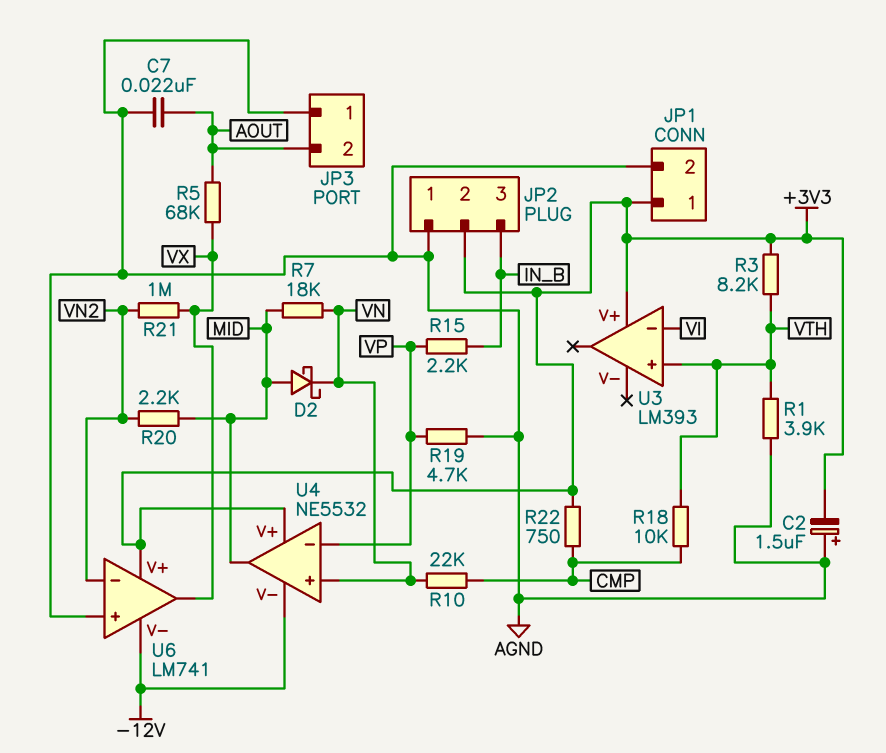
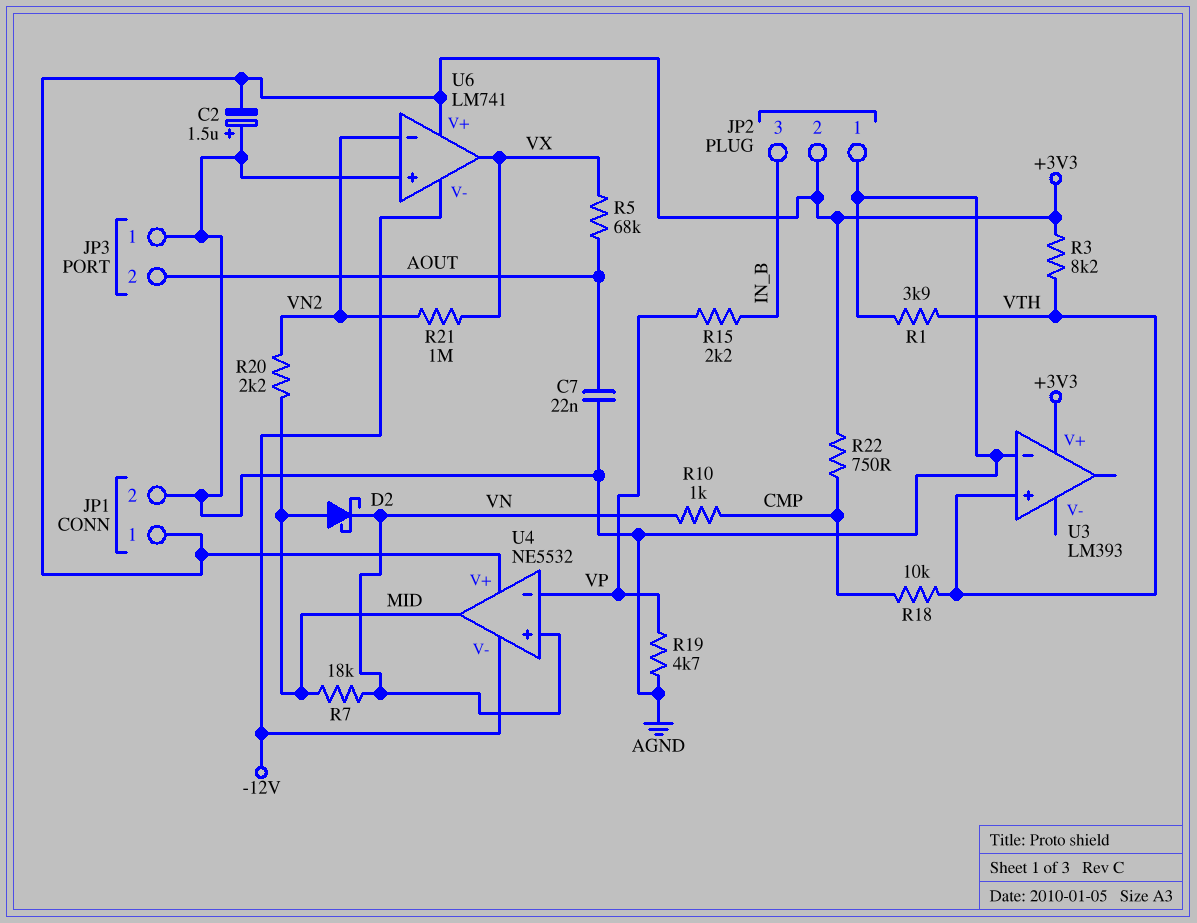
R10: 22k (CMP, VN) -> 1k (CMP, VN)
U3 pin in-: VI -> AGND

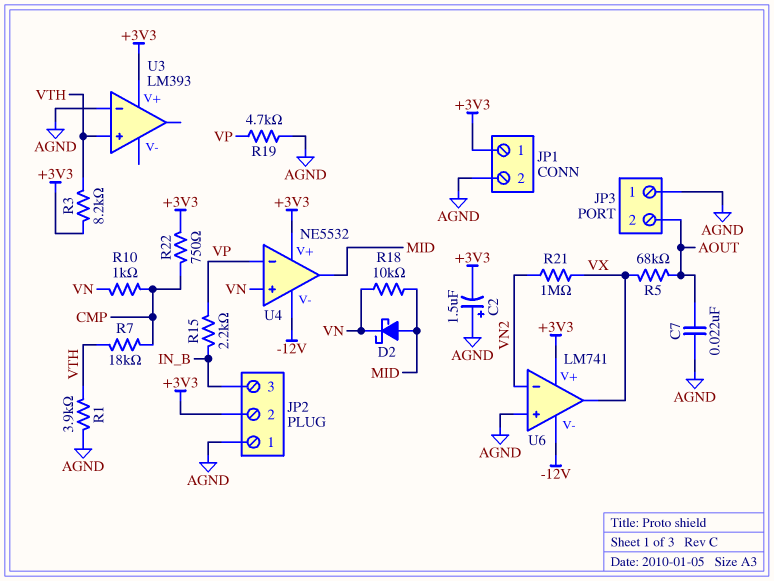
R7: 18k (MID, VN) -> 18k (CMP, VTH)
R18: 10k (CMP, VTH) -> 10k (MID, VN)
R20: 2.2k (MID, VN2) -> none

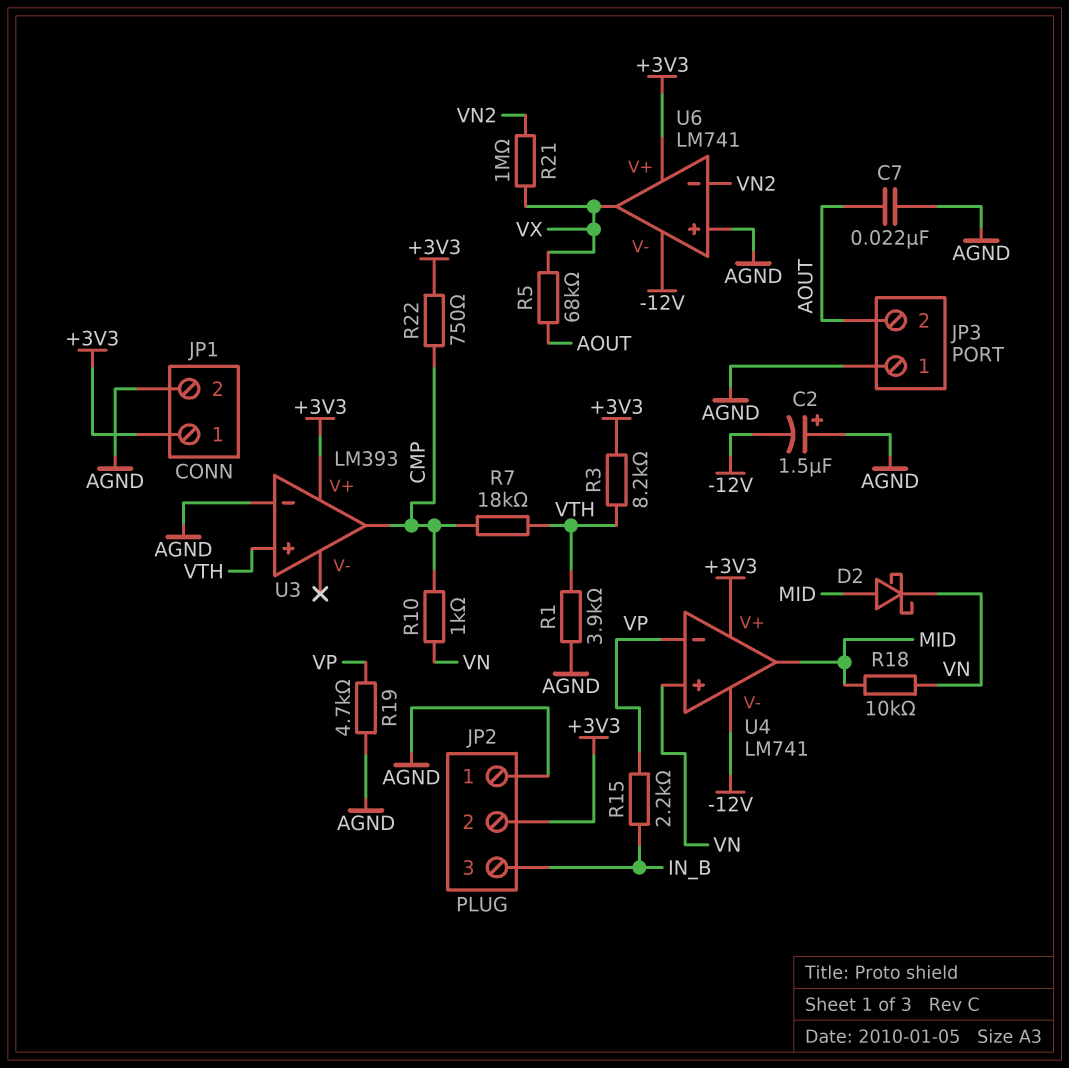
C2: 1.5uF (plus AGND, minus +3V3) -> 1.5uF (plus AGND, minus -12V)
U3 pin out: none -> CMP
U4: NE5532 -> LM741

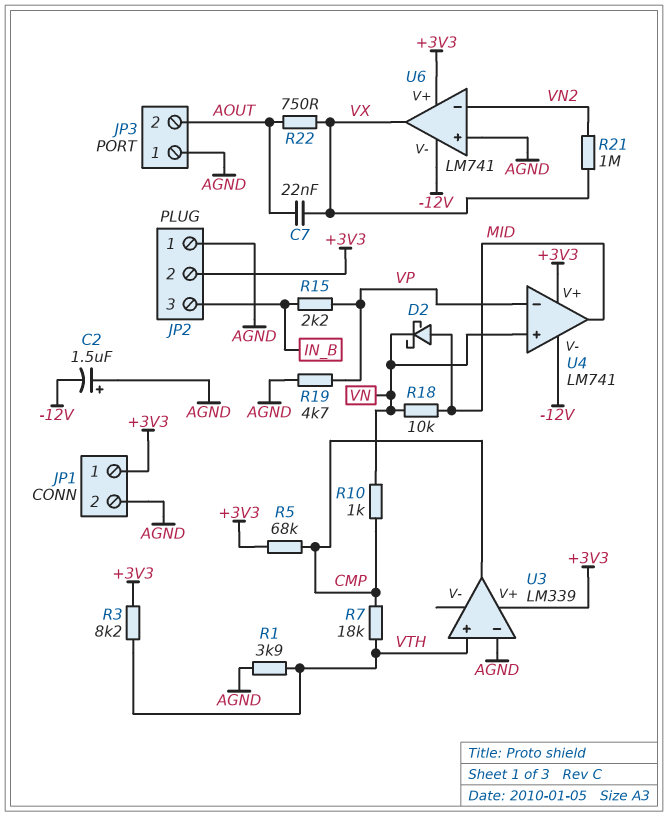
C7: 22nF (AGND, AOUT) -> 22nF (AOUT, VX)
R5: 68k (AOUT, VX) -> 68k (+3V3, CMP)
R22: 750 (+3V3, CMP) -> 750 (AOUT, VX)
U3: LM393 -> LM339

